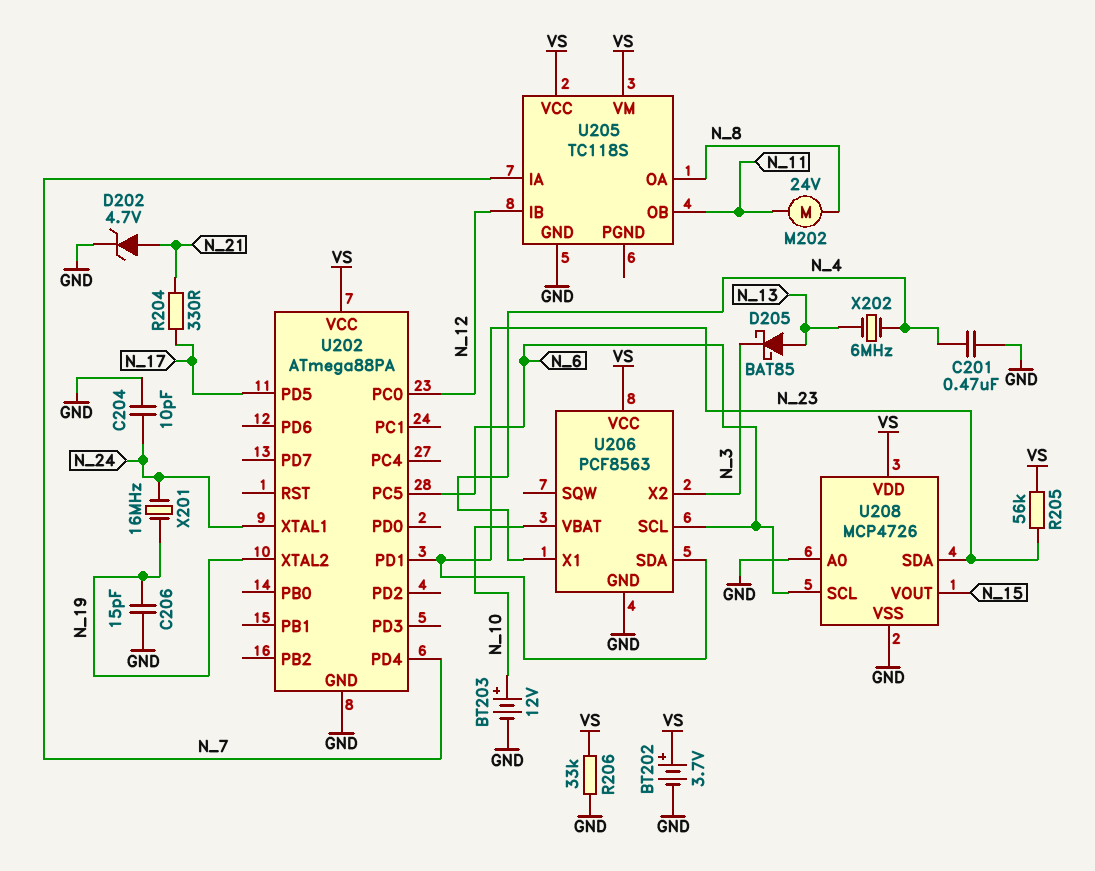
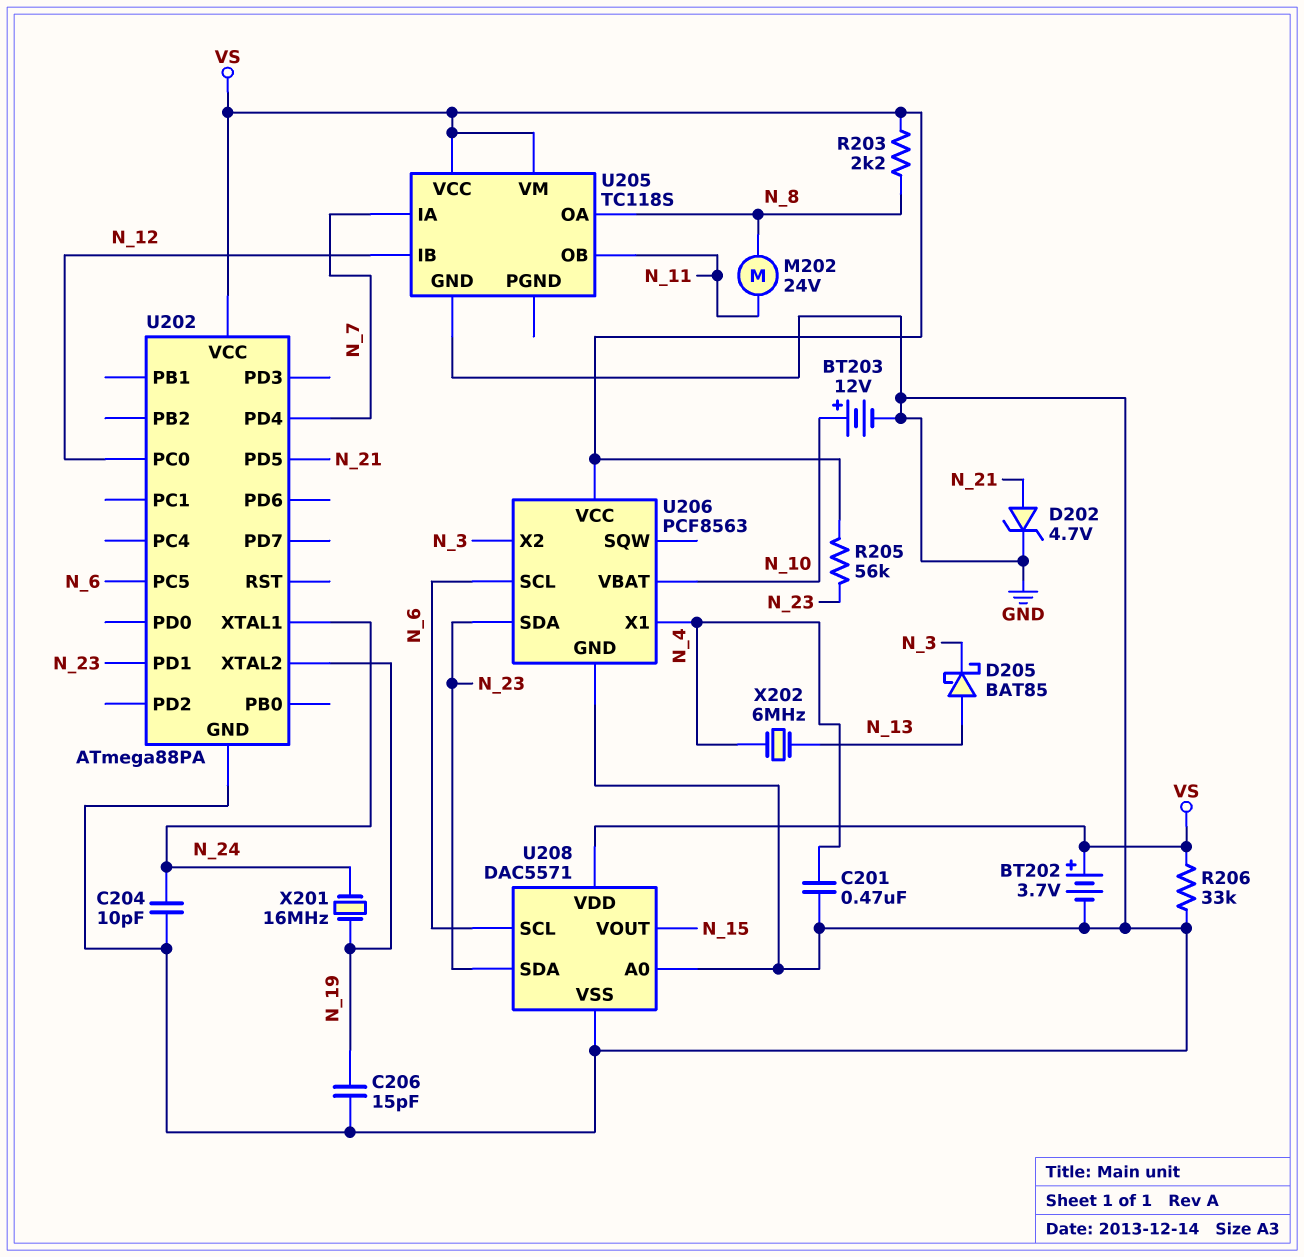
R203: none -> 2.2k (N_8, VS)
R204: 330 (N_17, N_21) -> none
U202 pin PD5: N_17 -> N_21
U208: MCP4726 -> DAC5571

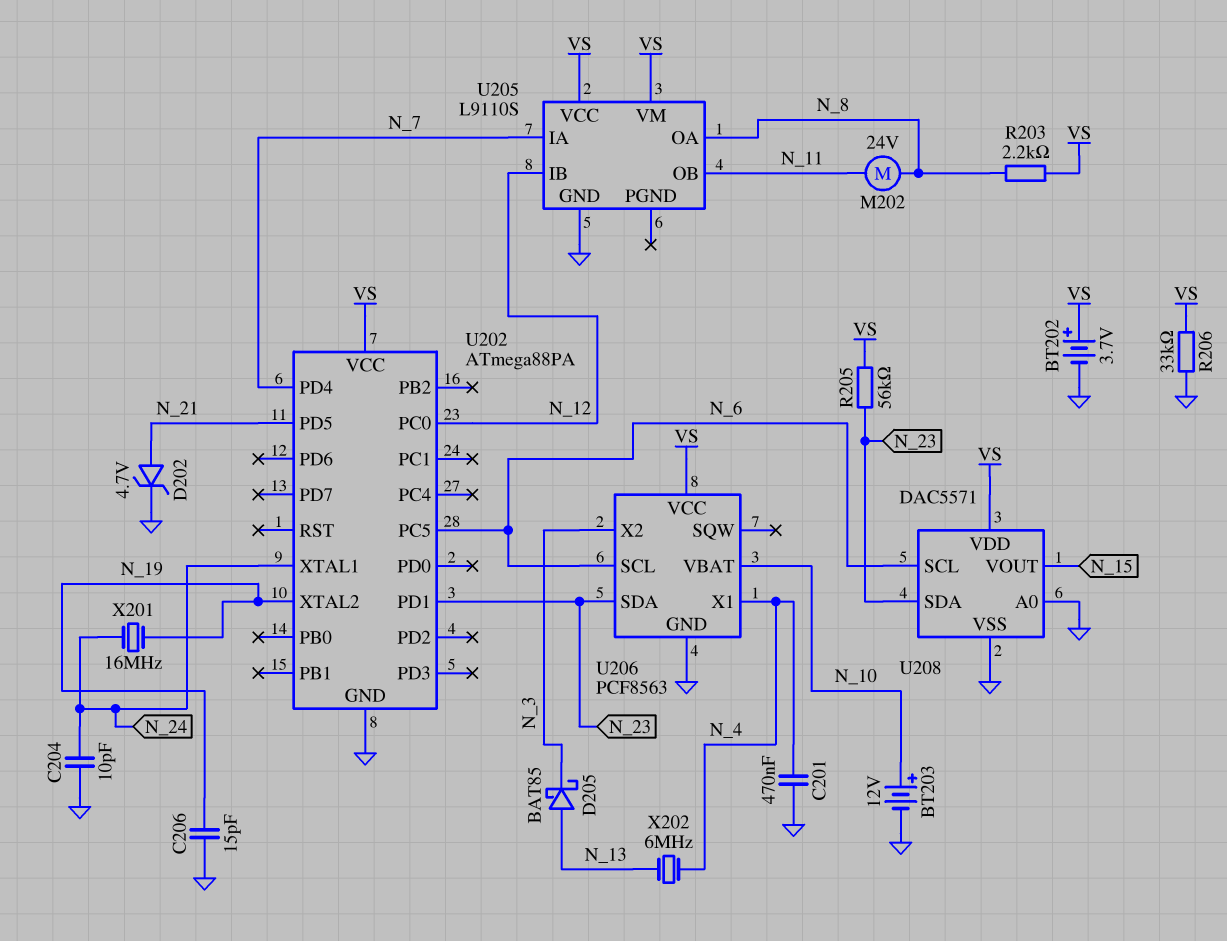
U205: TC118S -> L9110S

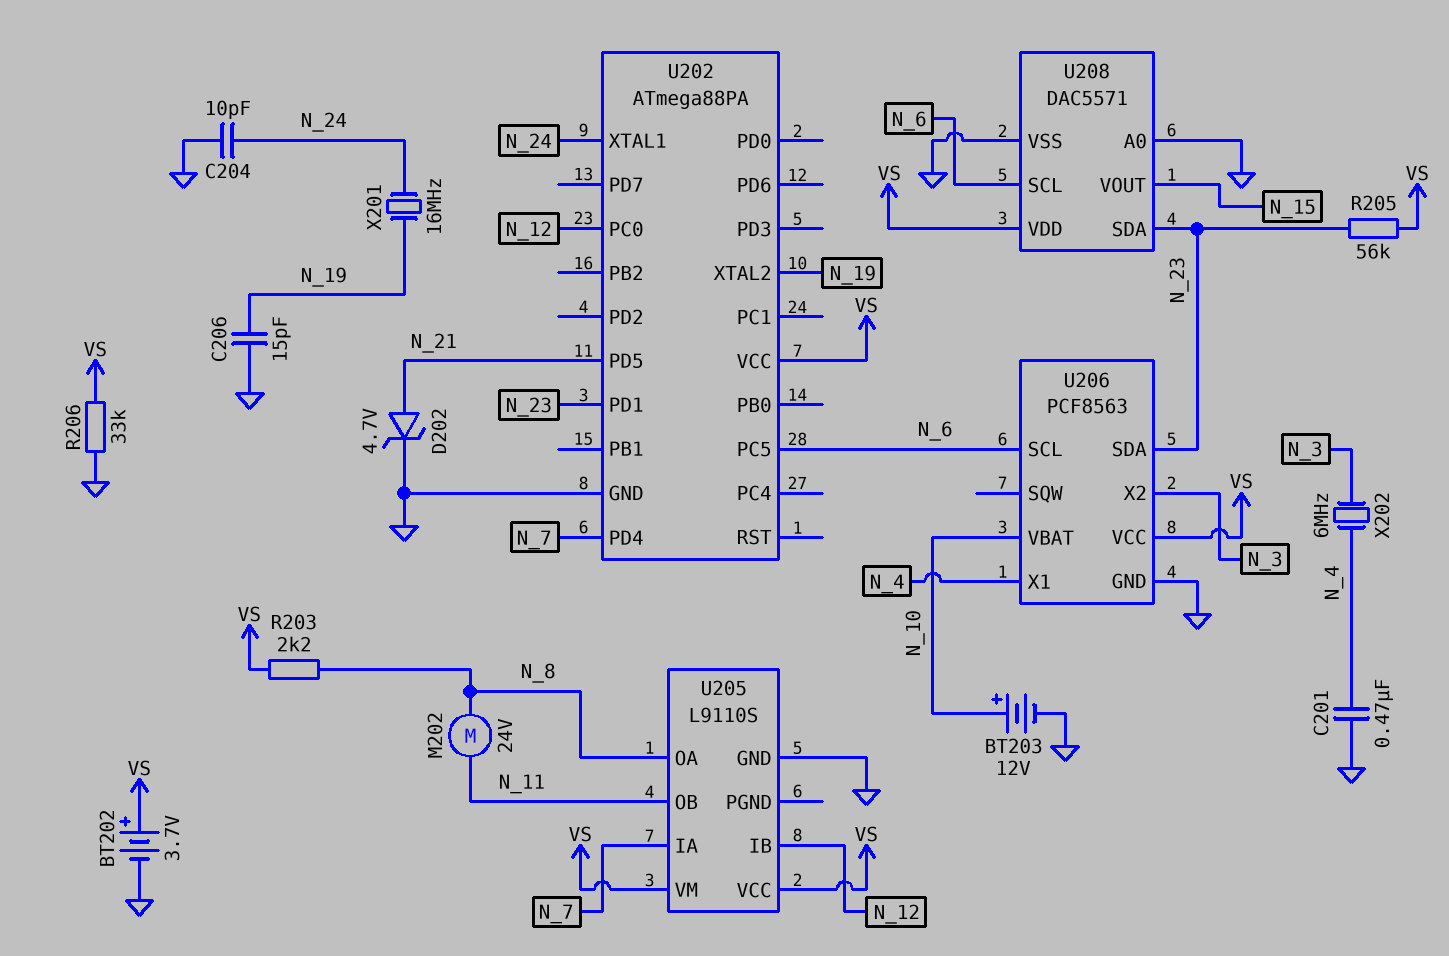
D205: schottky BAT85 (A N_13, K N_3) -> none
X202: 6MHz (N_4, N_13) -> 6MHz (N_3, N_4)

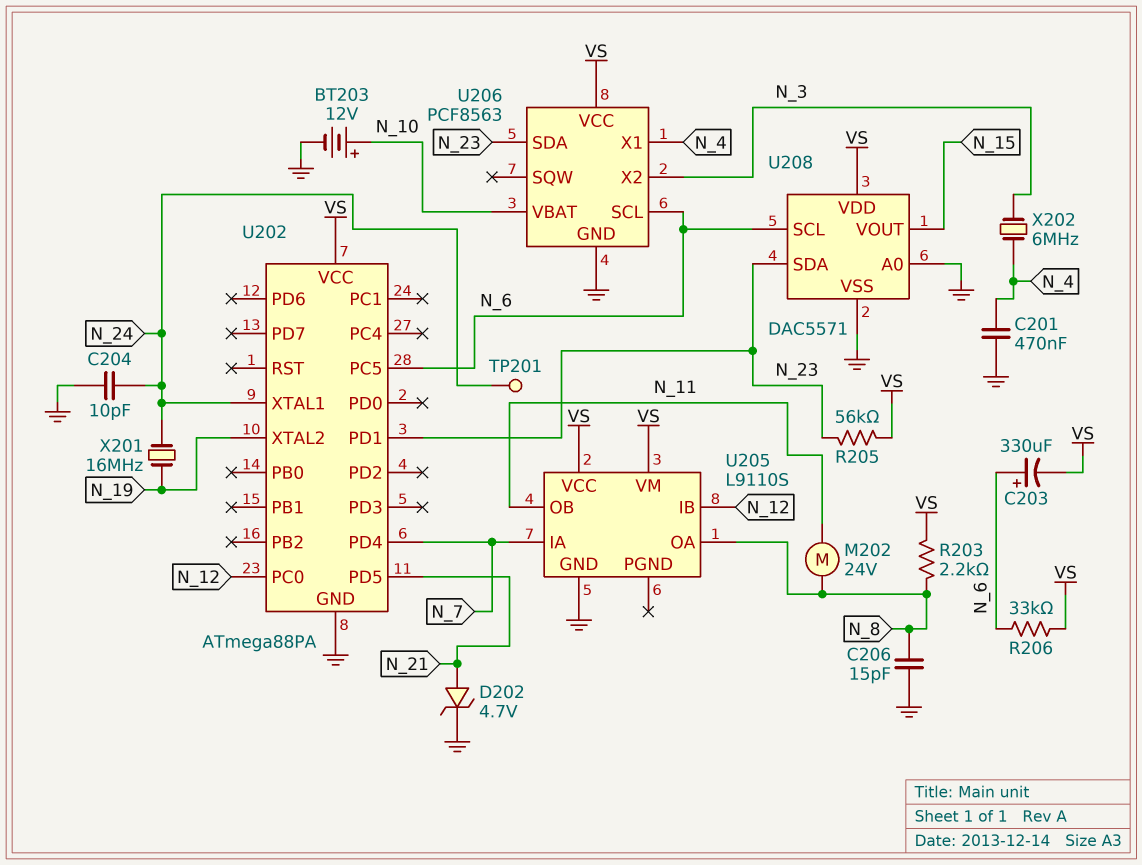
BT202: 3.7V (plus VS, minus GND) -> none
C203: none -> 330uF (plus N_6, minus VS)
C206: 15pF (GND, N_19) -> 15pF (GND, N_8)
R206: 33k (GND, VS) -> 33k (N_6, VS)
TP201: none -> test point (N_24)

